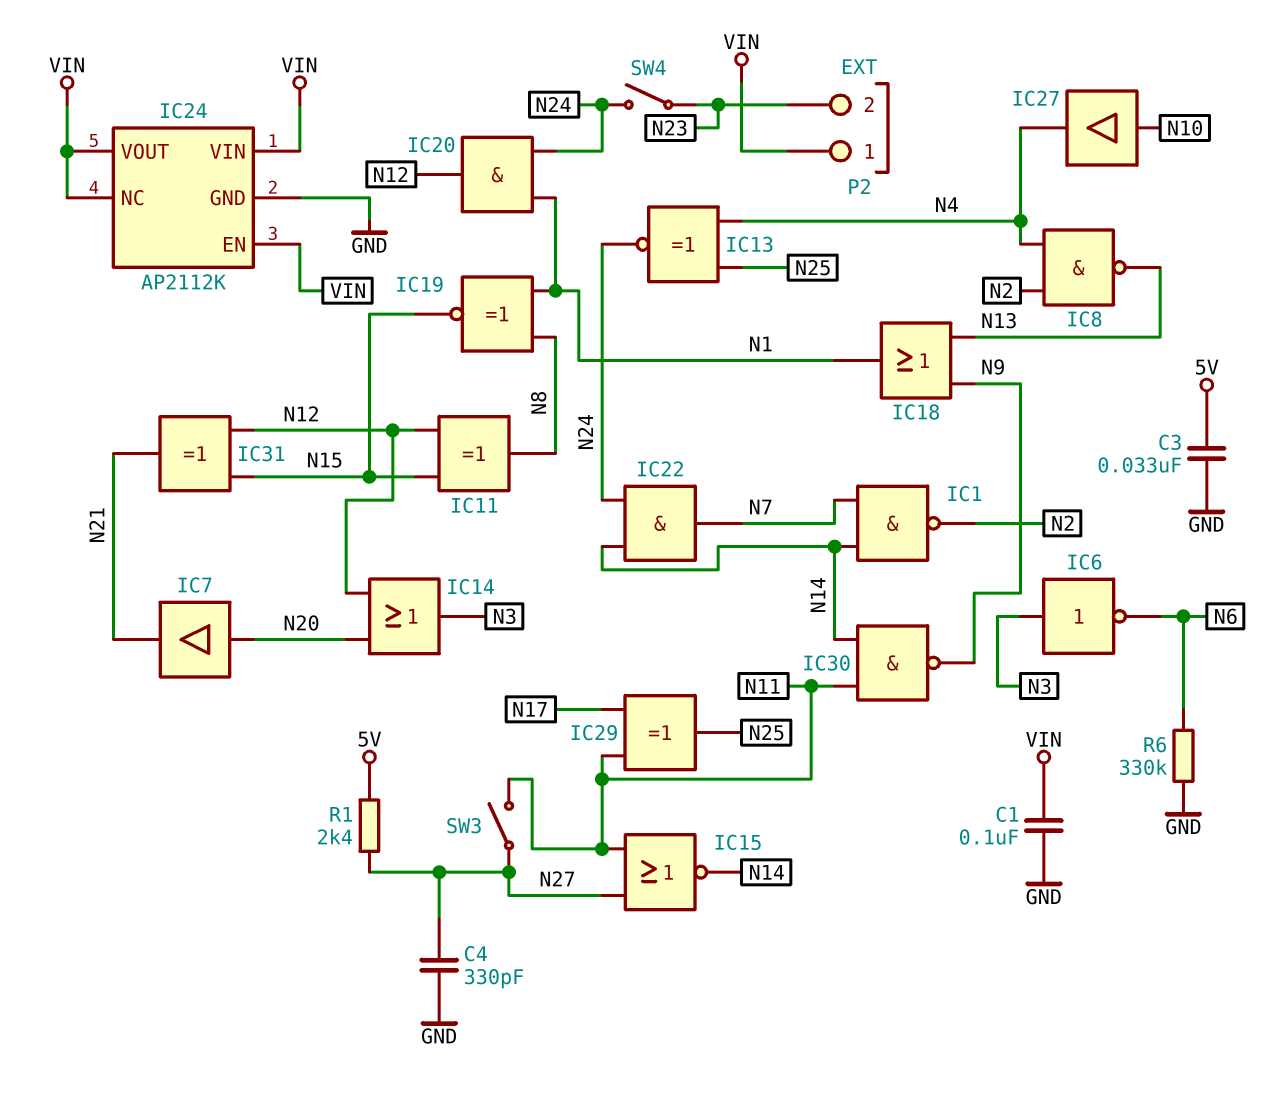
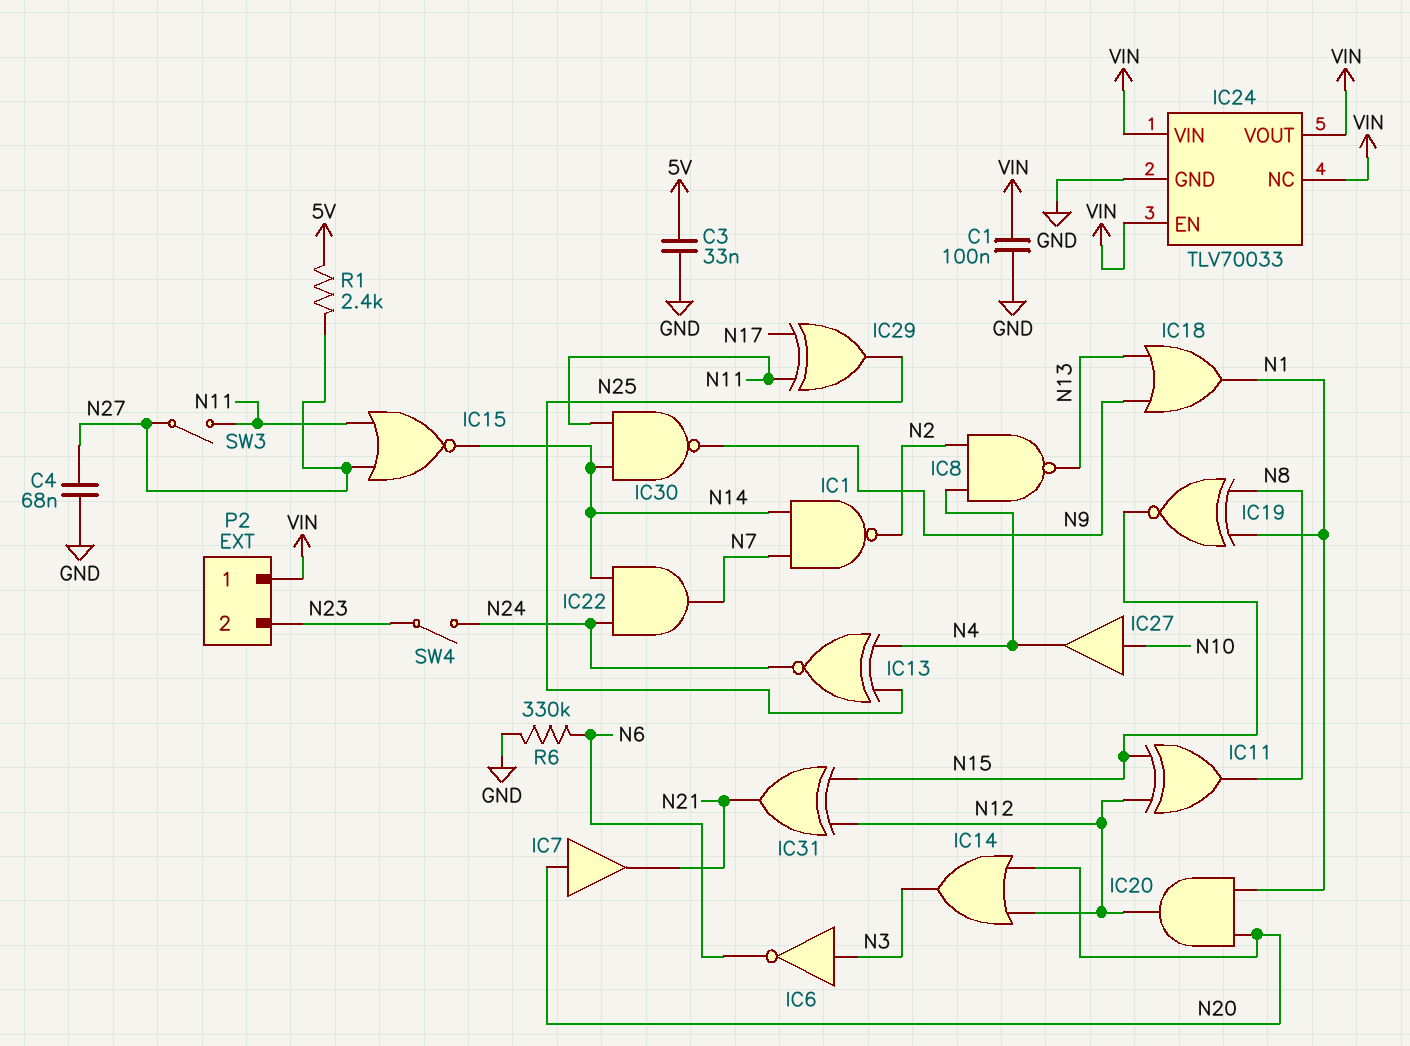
C4: 330pF (GND, N27) -> 68nF (GND, N27)
IC20: AND (in N1, in N24, out N12) -> AND (in N1, in N20, out N12)
IC24: AP2112K -> TLV70033

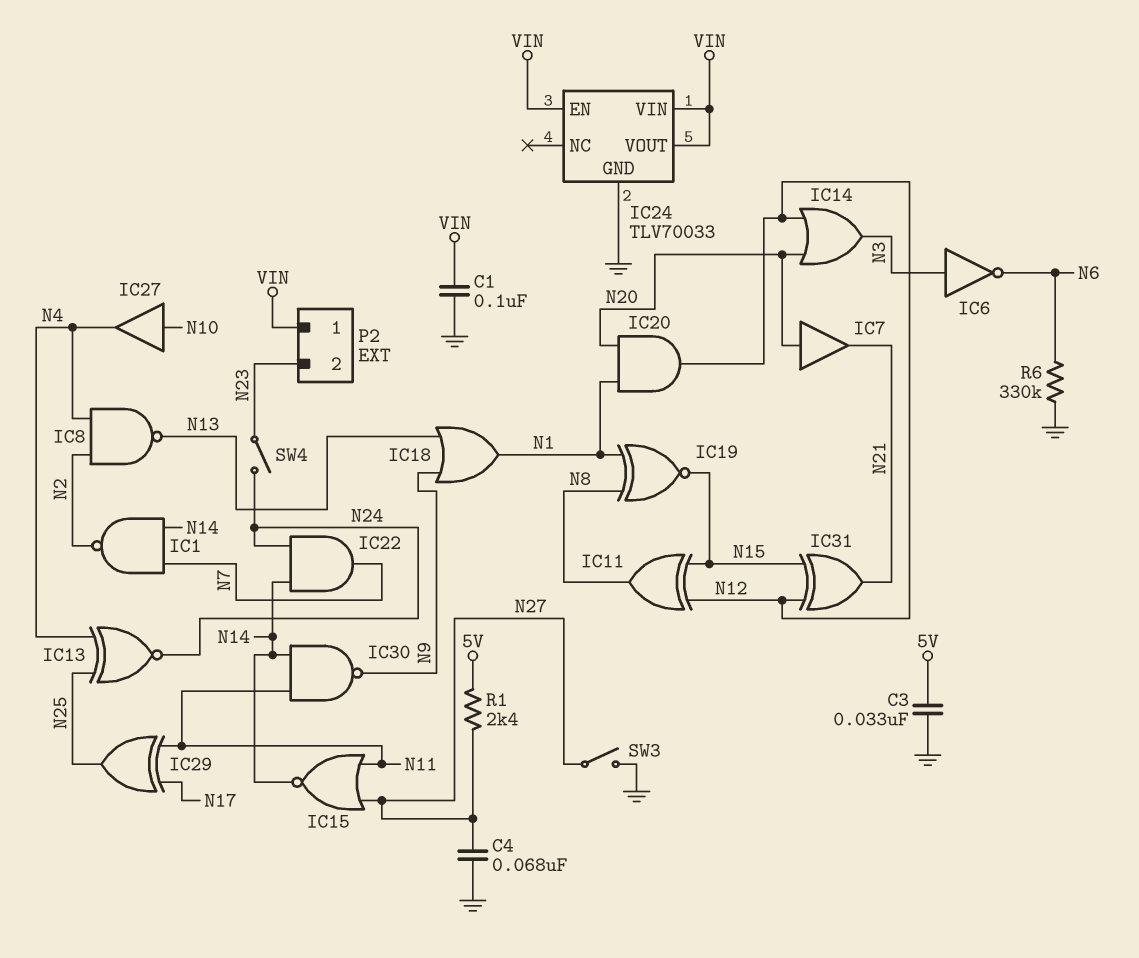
IC24 pin NC: VIN -> none
SW3: switch (N11, N27) -> switch (GND, N27)

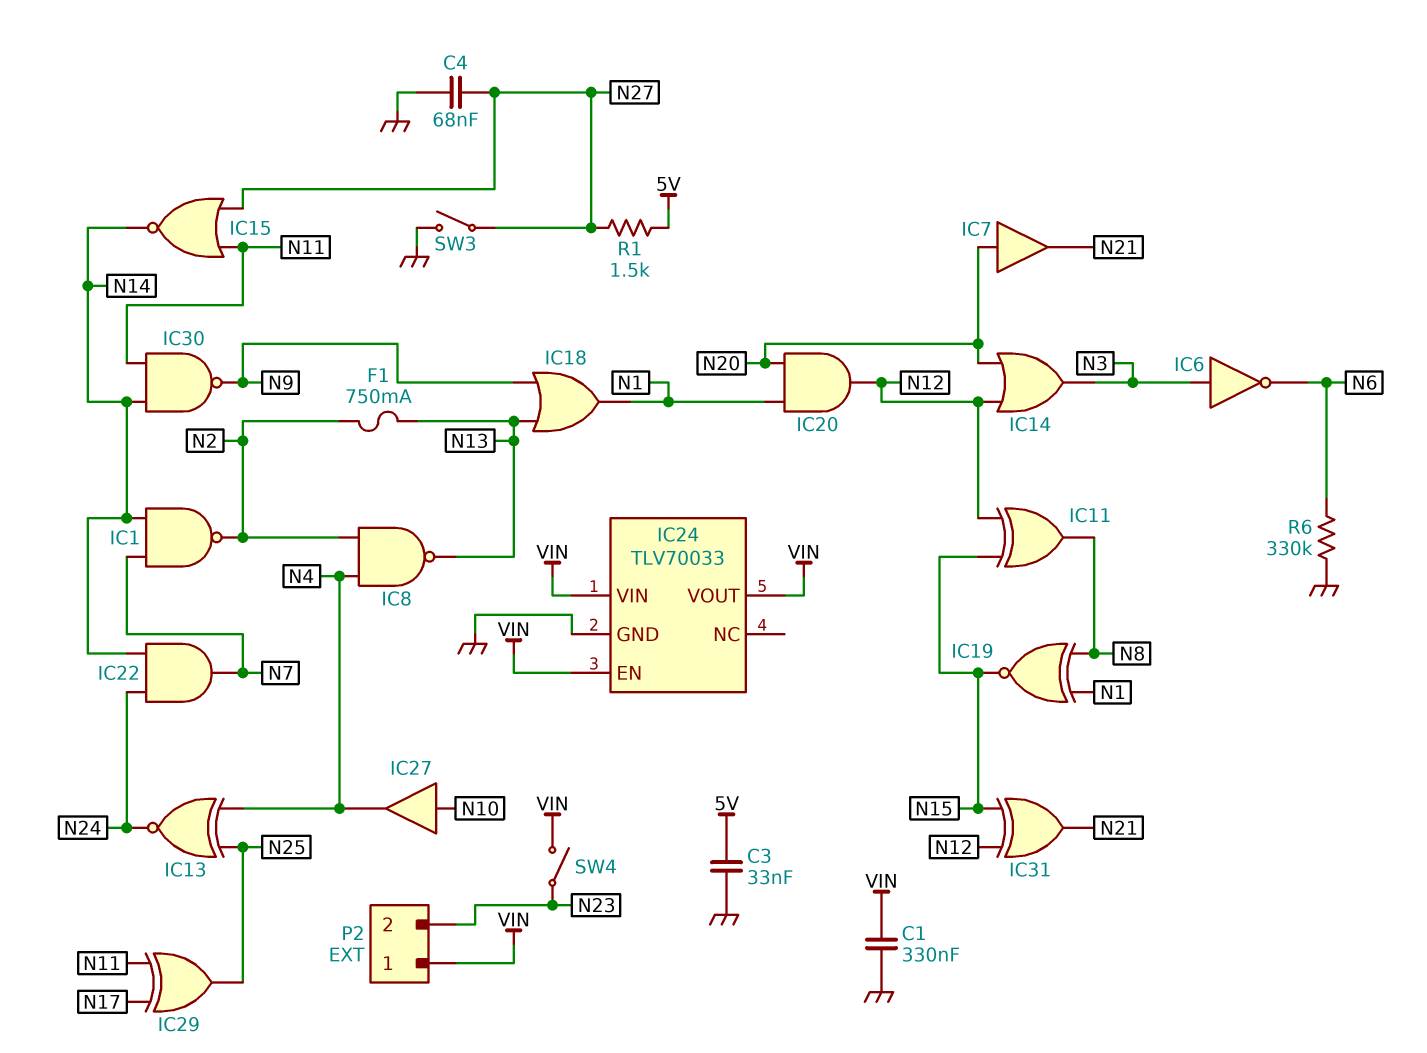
C1: 100nF (GND, VIN) -> 330nF (GND, VIN)
F1: none -> 750mA (N2, N13)
R1: 2.4k (5V, N27) -> 1.5k (5V, N27)
SW4: switch (N23, N24) -> switch (N23, VIN)

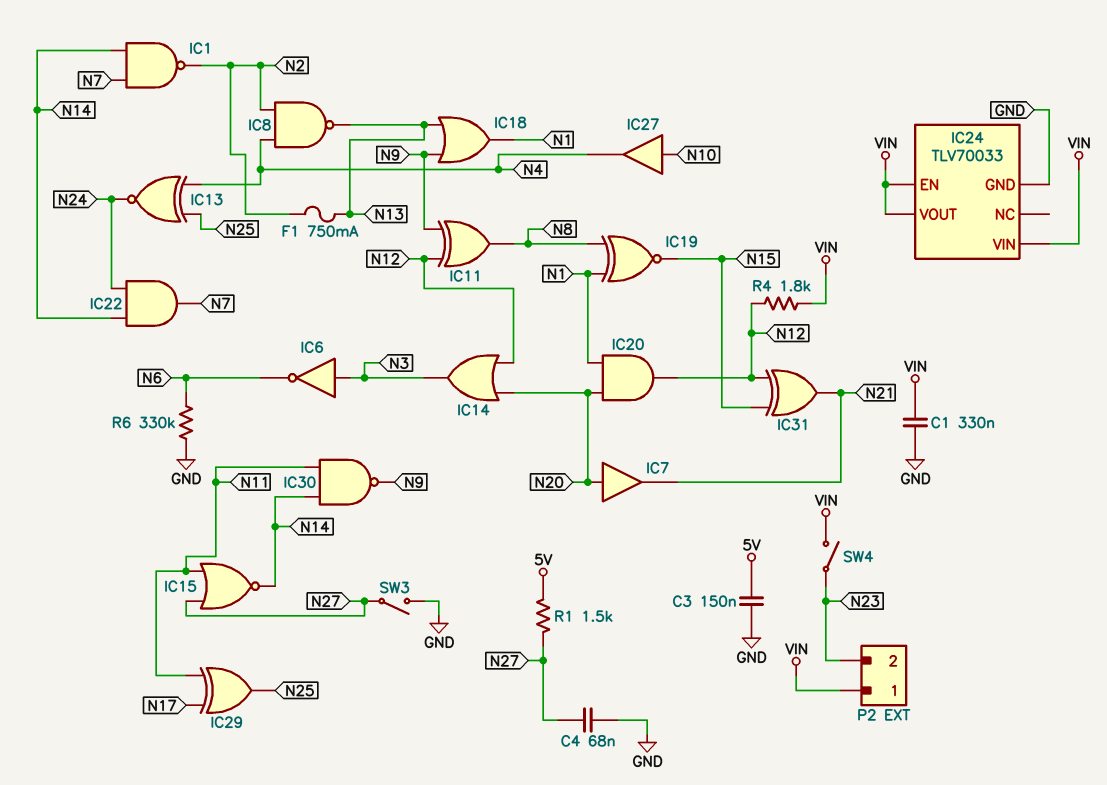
C3: 33nF (5V, GND) -> 150nF (5V, GND)
IC11: XOR (in N12, in N15, out N8) -> XOR (in N9, in N12, out N8)
R4: none -> 1.8k (N12, VIN)

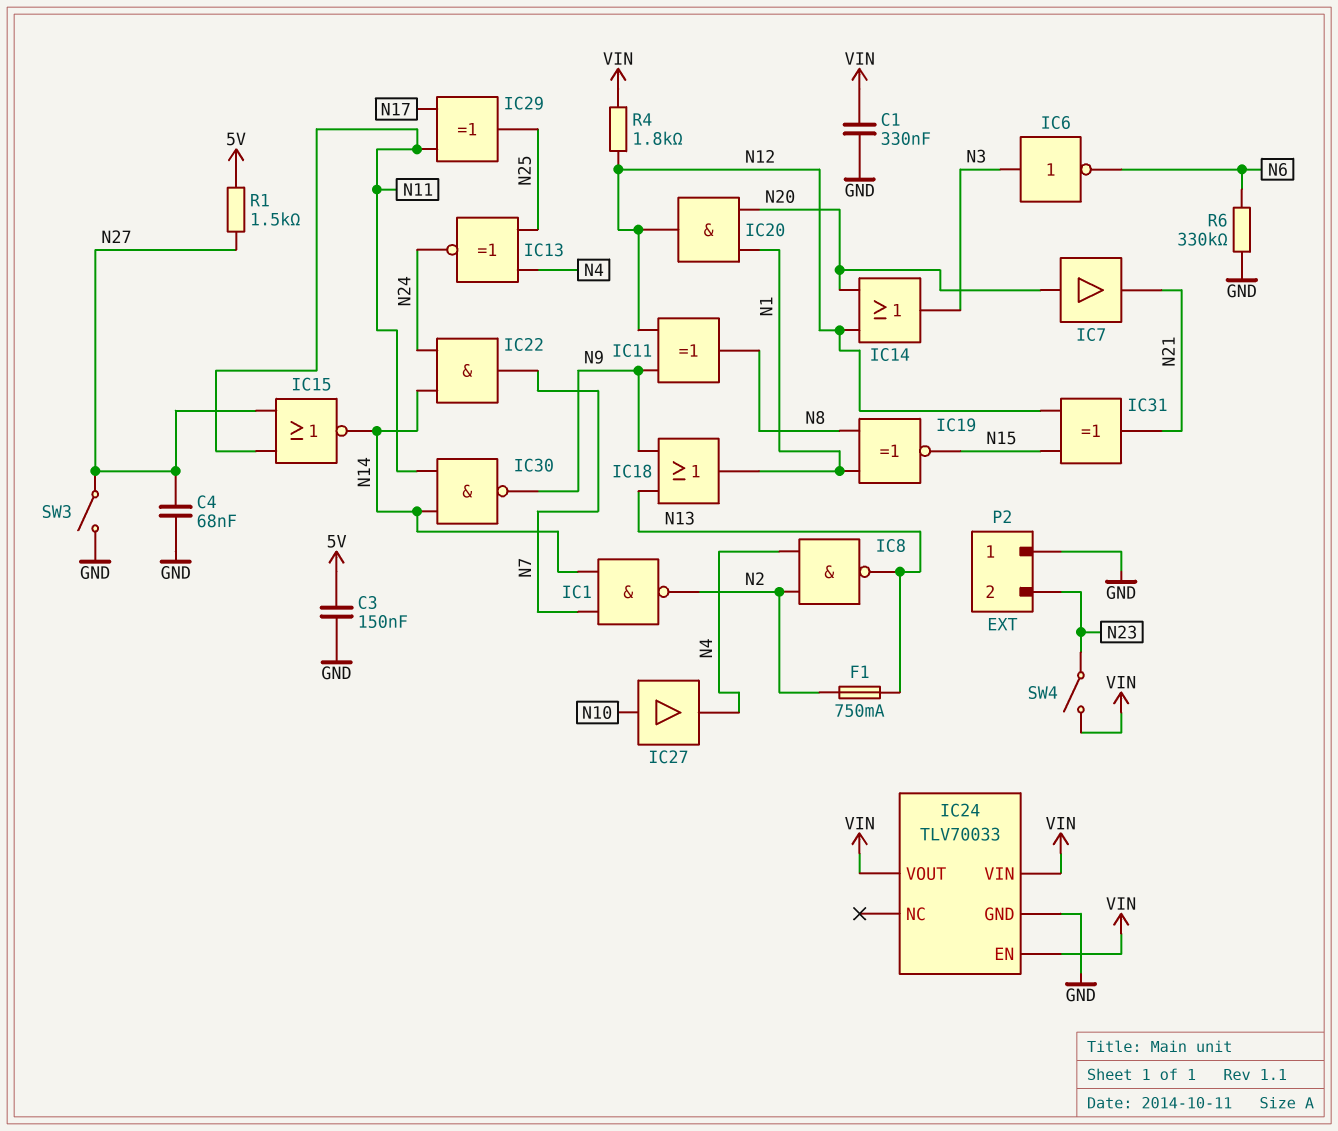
P2 pin 1: VIN -> GND

